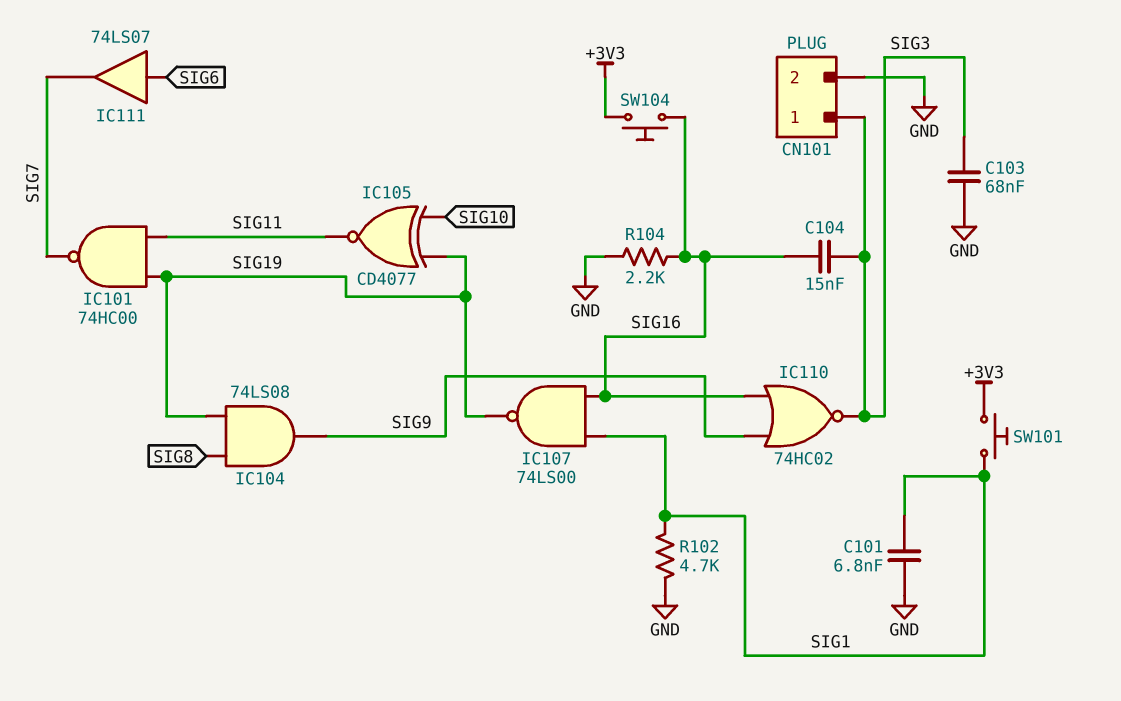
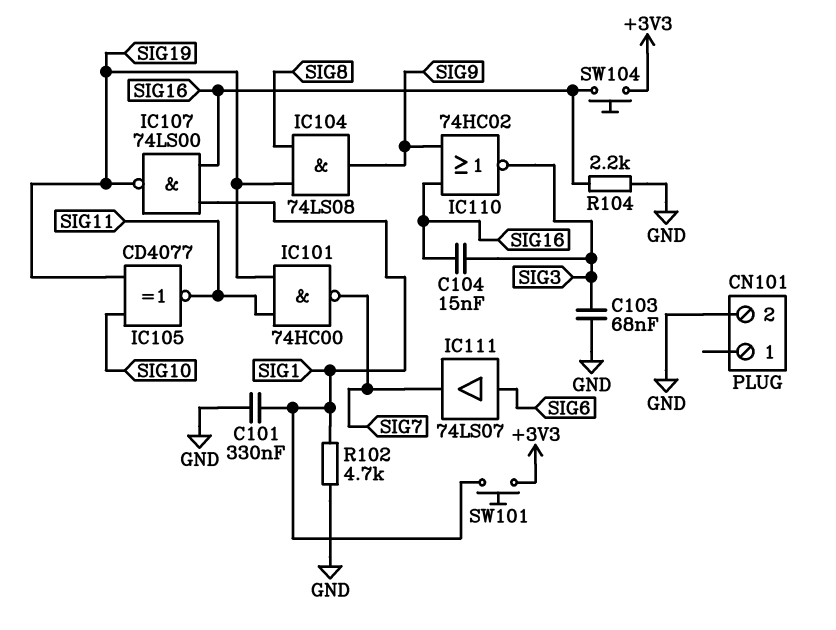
C101: 6.8nF (GND, SIG1) -> 330nF (GND, SIG1)
CN101 pin 1: SIG3 -> none

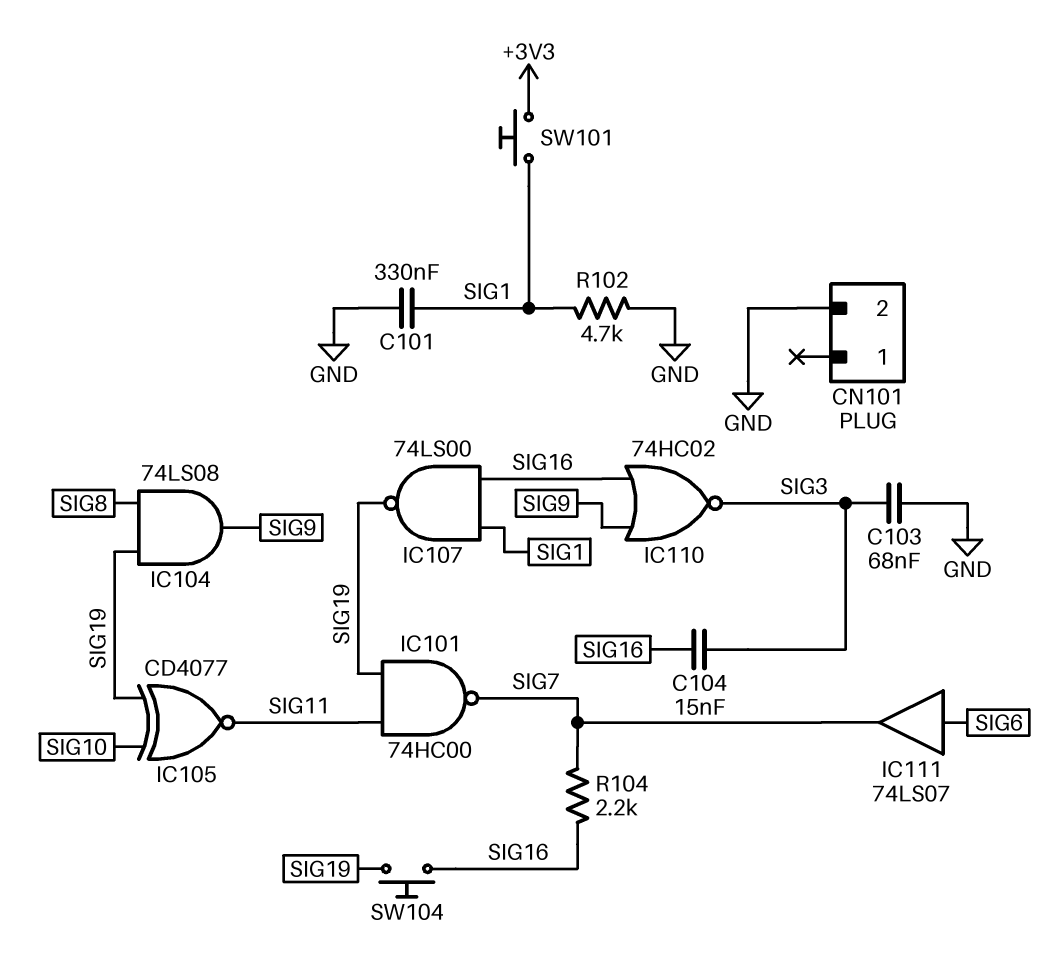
R104: 2.2k (GND, SIG16) -> 2.2k (SIG7, SIG16)
SW104: button (+3V3, SIG16) -> button (SIG16, SIG19)

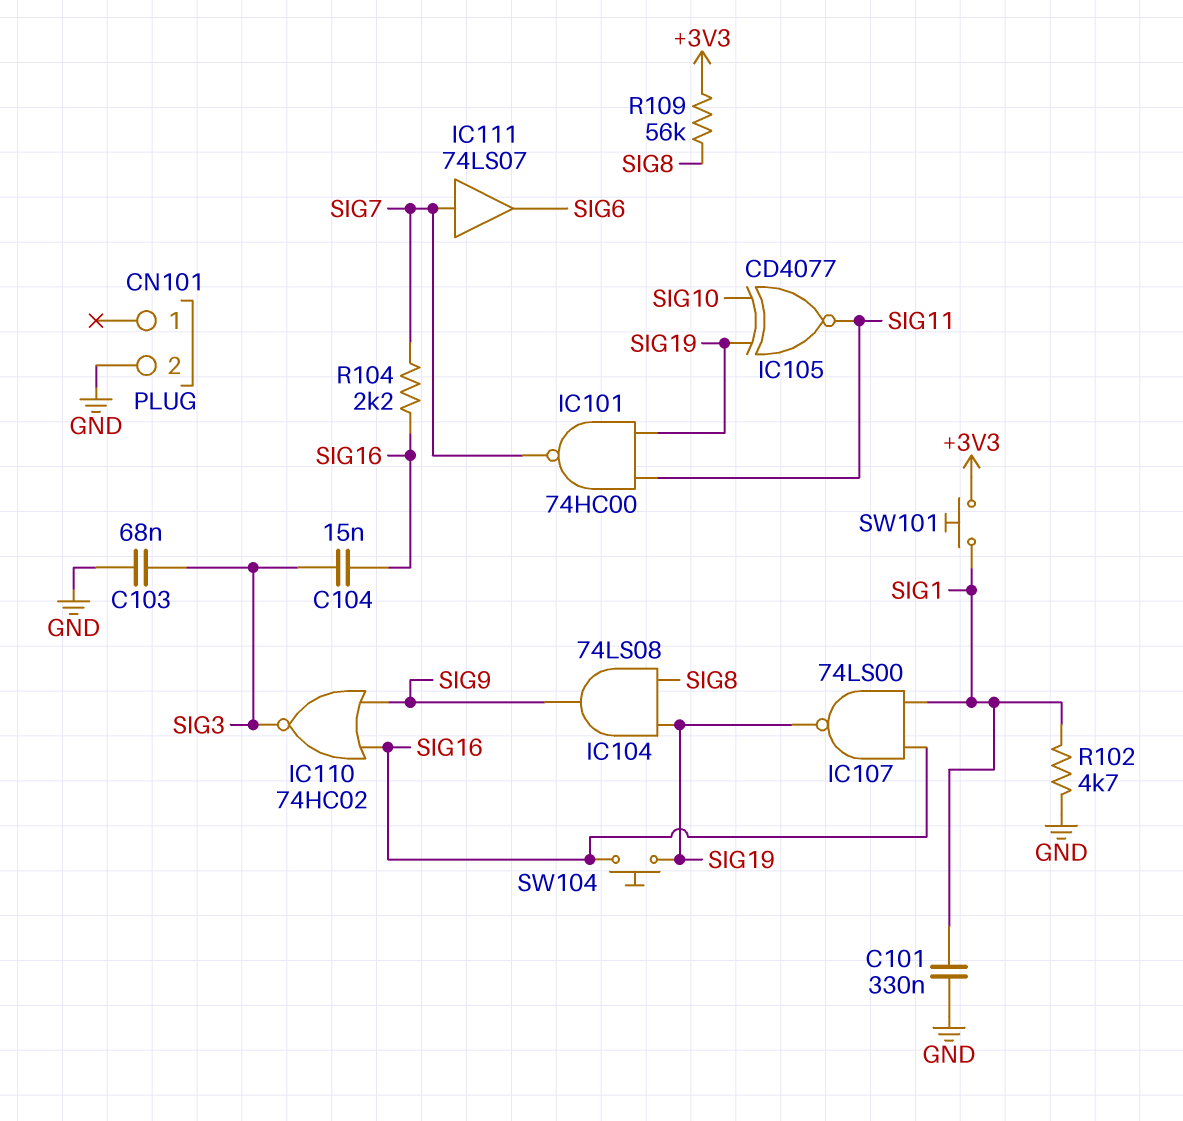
IC111: buffer 74LS07 (in SIG6, out SIG7) -> buffer 74LS07 (in SIG7, out SIG6)
R109: none -> 56k (+3V3, SIG8)

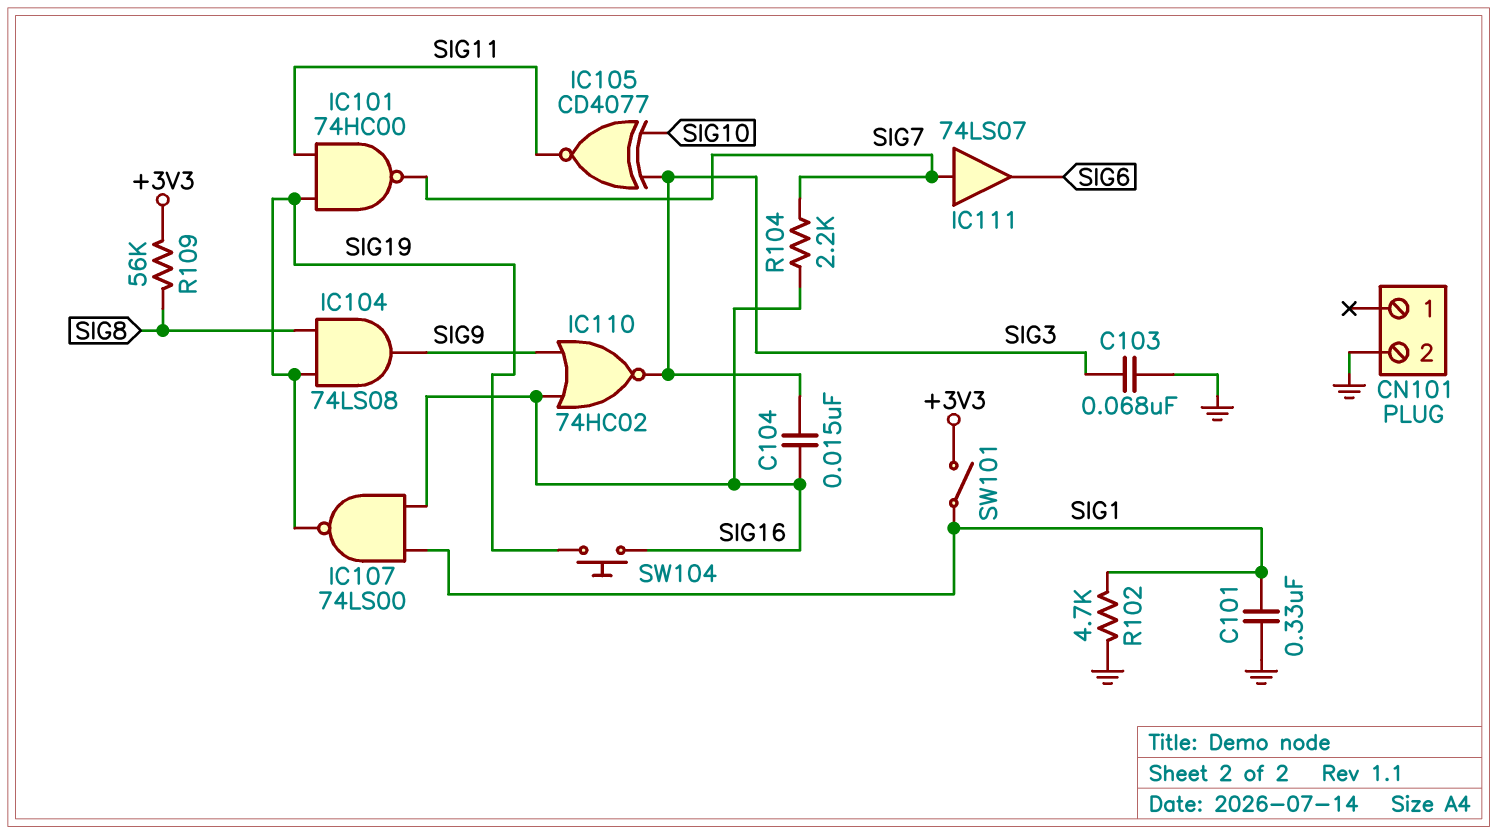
IC105: XNOR CD4077 (in SIG10, in SIG19, out SIG11) -> XNOR CD4077 (in SIG3, in SIG10, out SIG11)
SW101: button (+3V3, SIG1) -> switch (+3V3, SIG1)

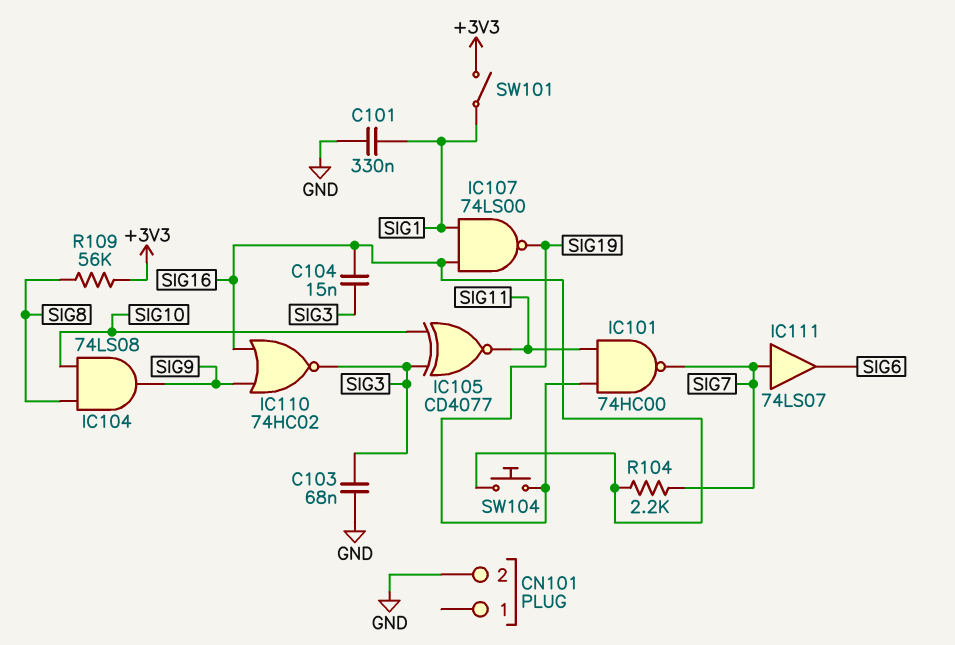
IC104: AND 74LS08 (in SIG8, in SIG19, out SIG9) -> AND 74LS08 (in SIG8, in SIG10, out SIG9)
R102: 4.7k (GND, SIG1) -> none

